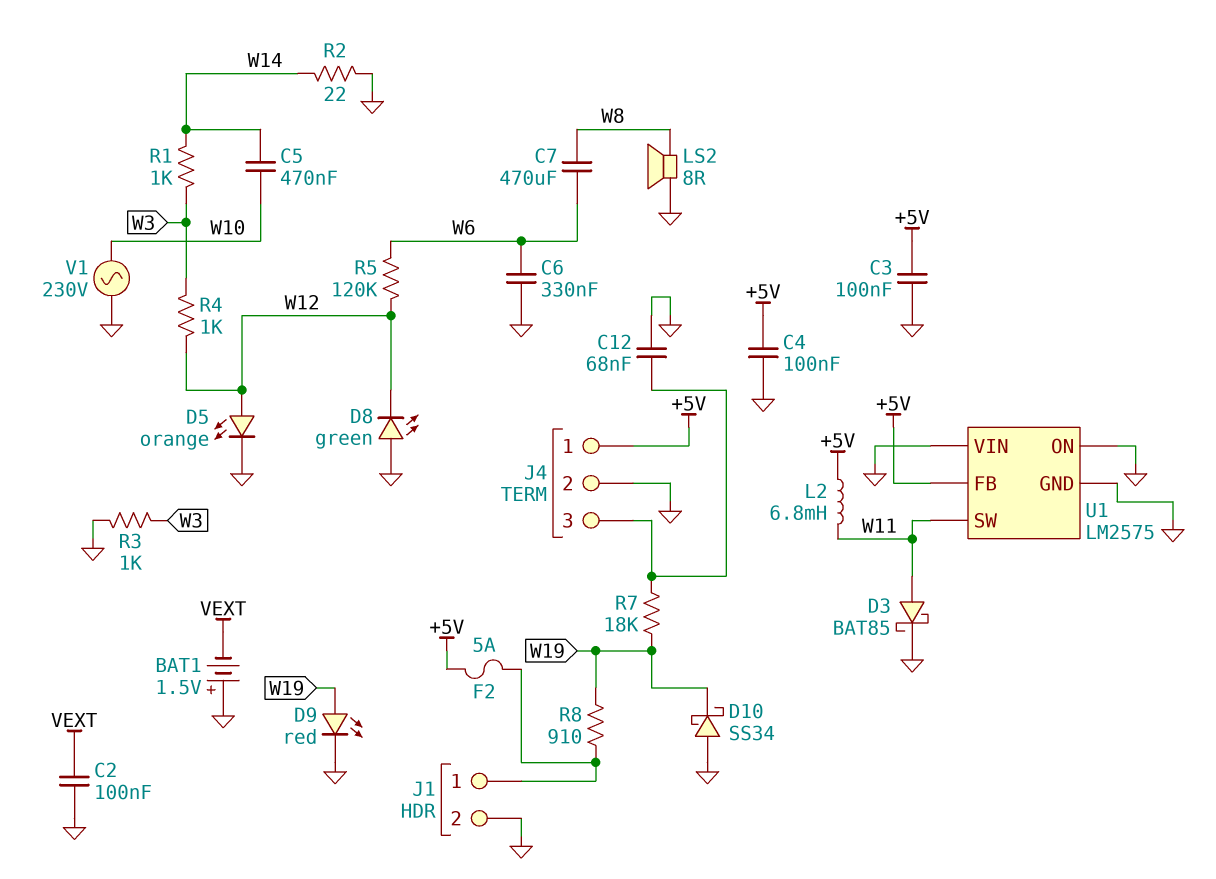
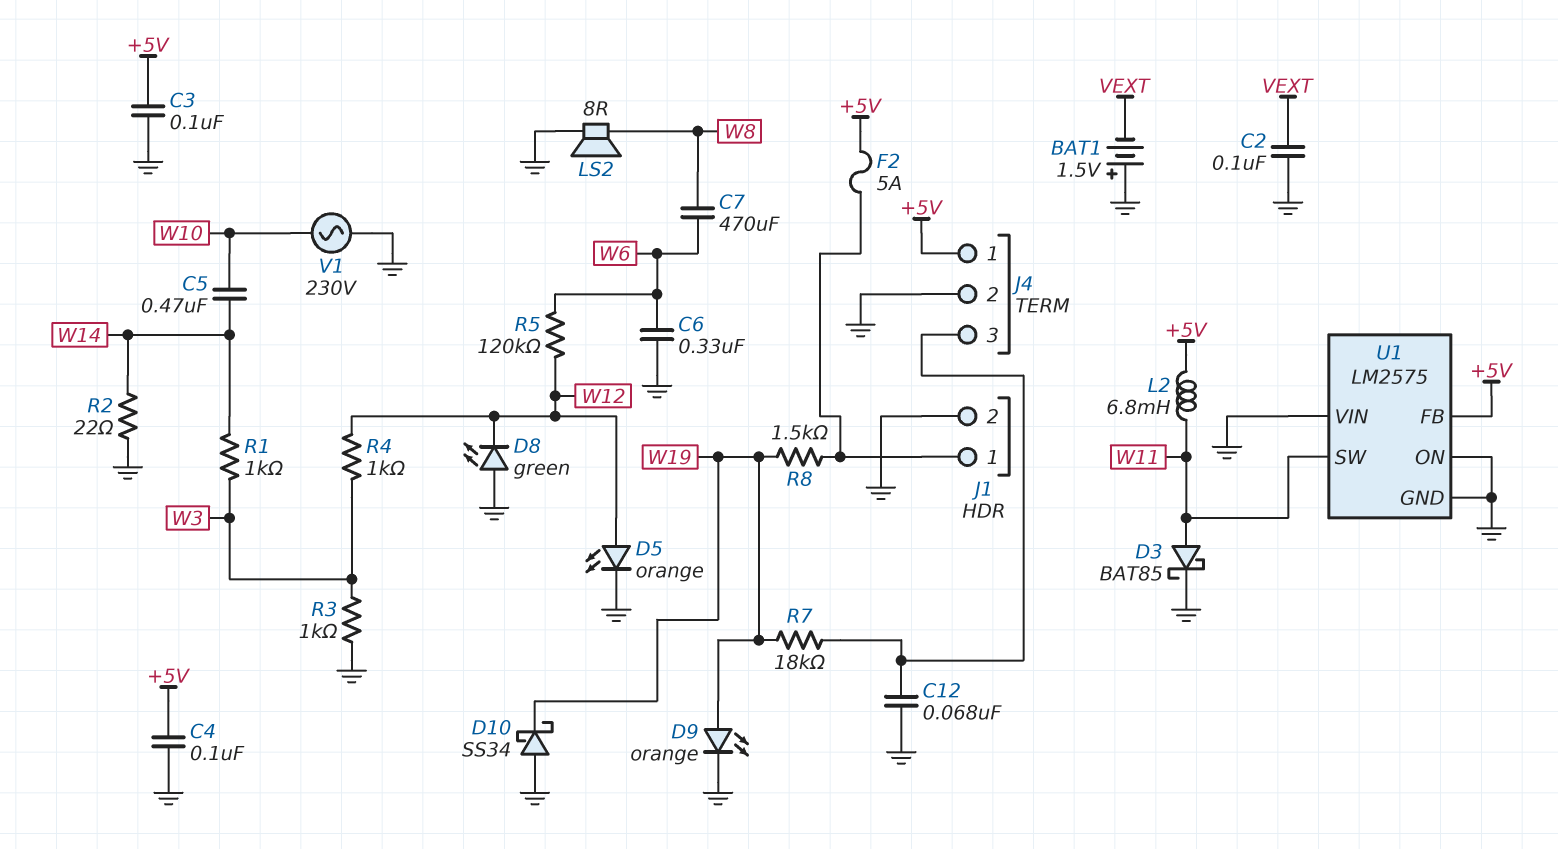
D9: LED red (A W19, K GND) -> LED orange (A W19, K GND)
R8: 910 (J1/1, W19) -> 1.5k (J1/1, W19)

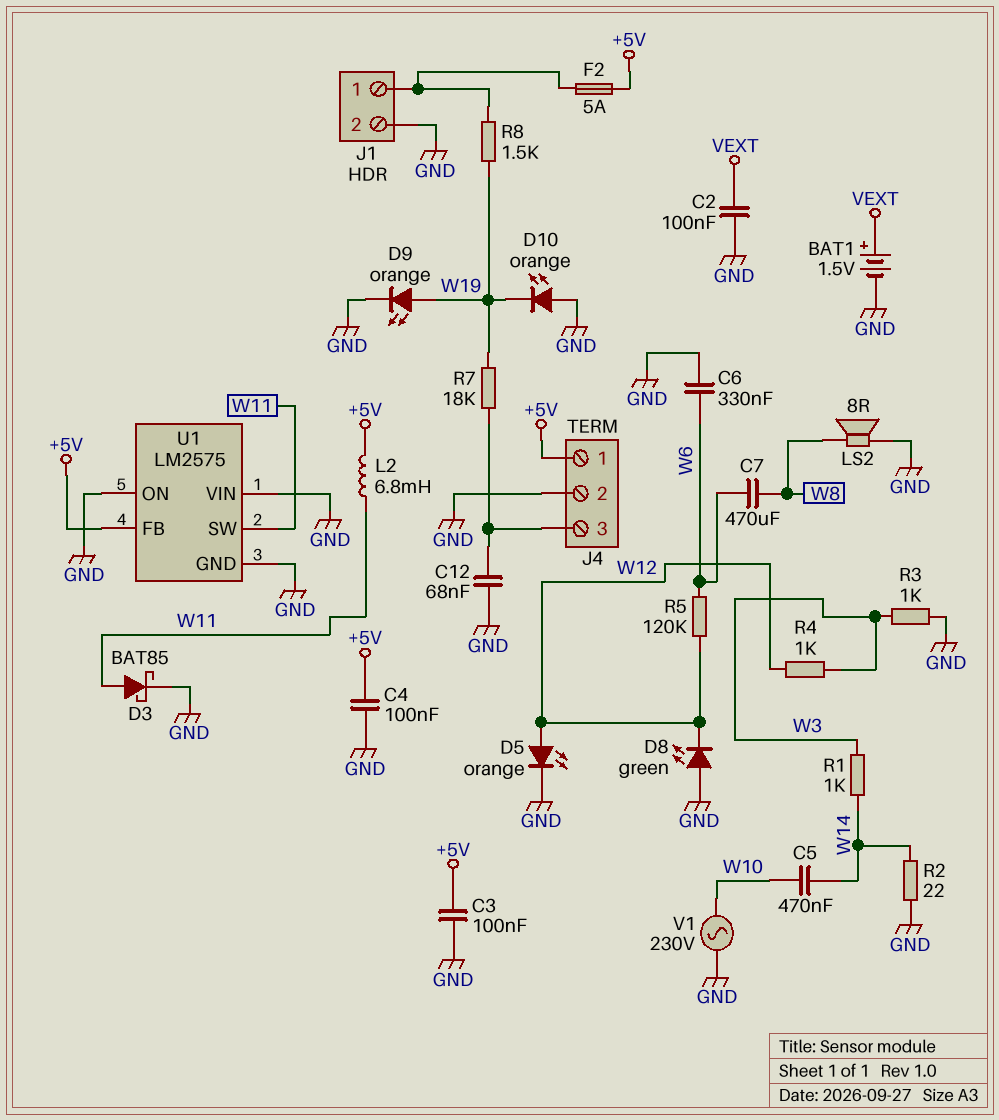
BAT1: 1.5V (plus GND, minus VEXT) -> 1.5V (plus VEXT, minus GND)
D10: schottky SS34 (A GND, K W19) -> LED orange (A GND, K W19)

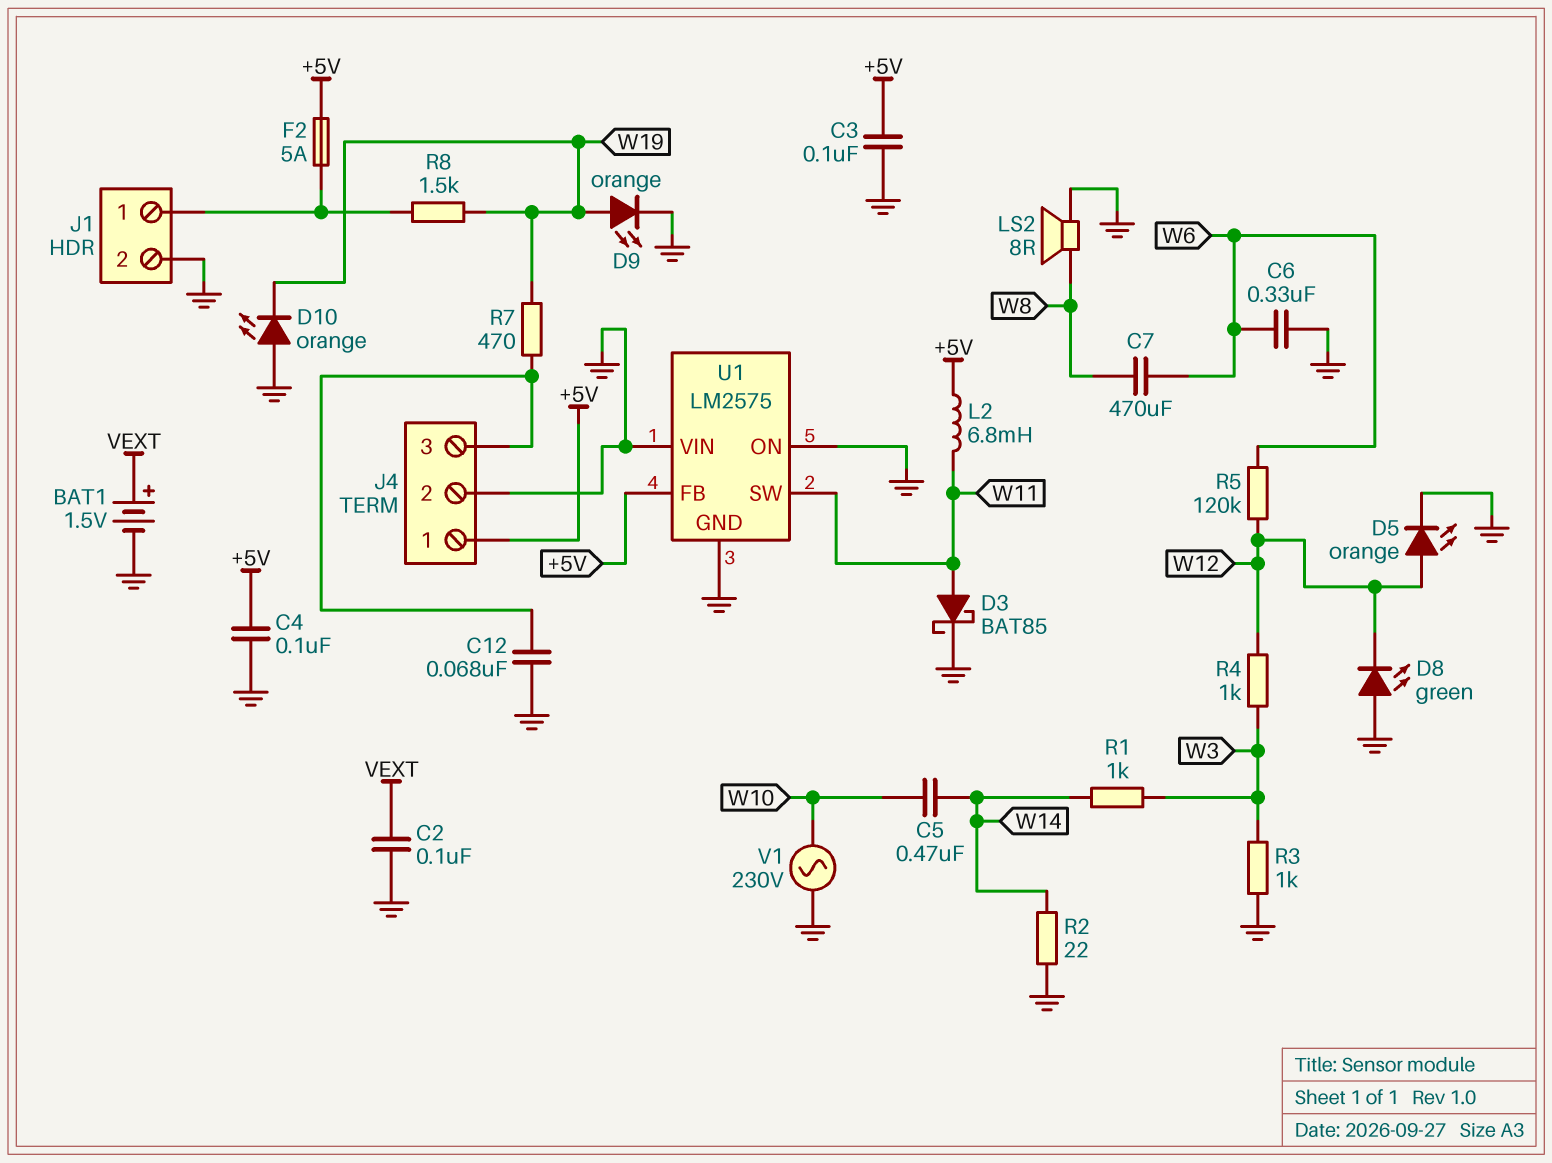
R7: 18k (J4/3, W19) -> 470 (J4/3, W19)

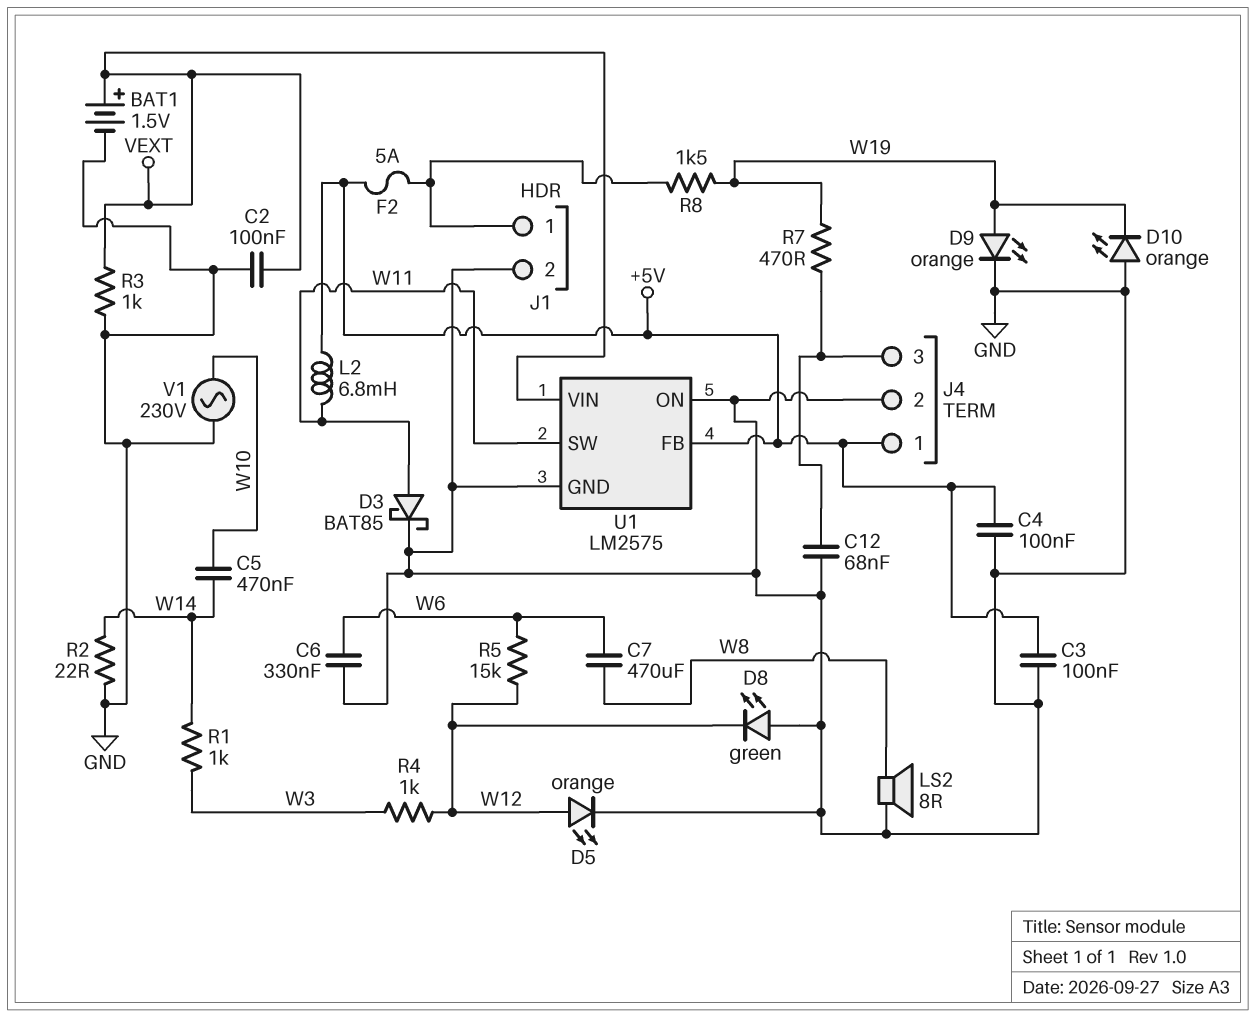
R3: 1k (GND, W3) -> 1k (GND, VEXT)
R5: 120k (W6, W12) -> 15k (W6, W12)
U1 pin VIN: GND -> VEXT

